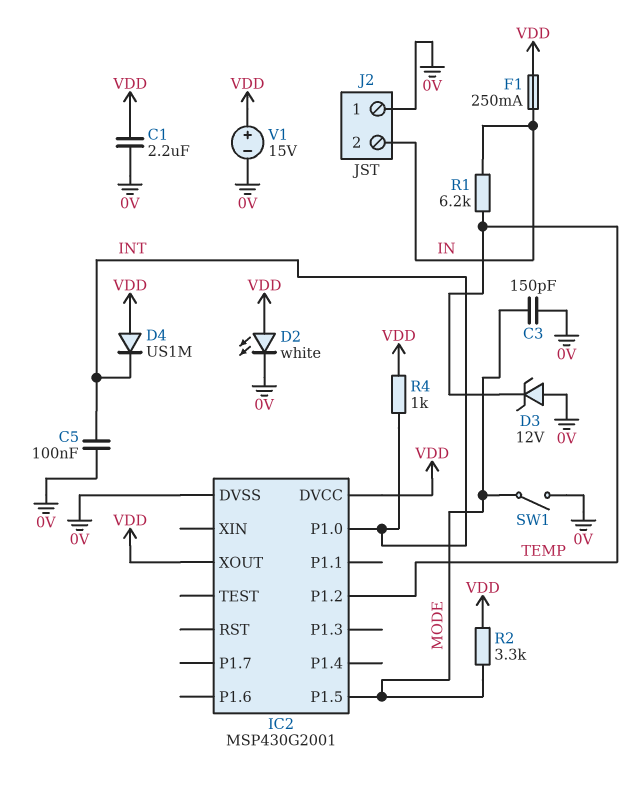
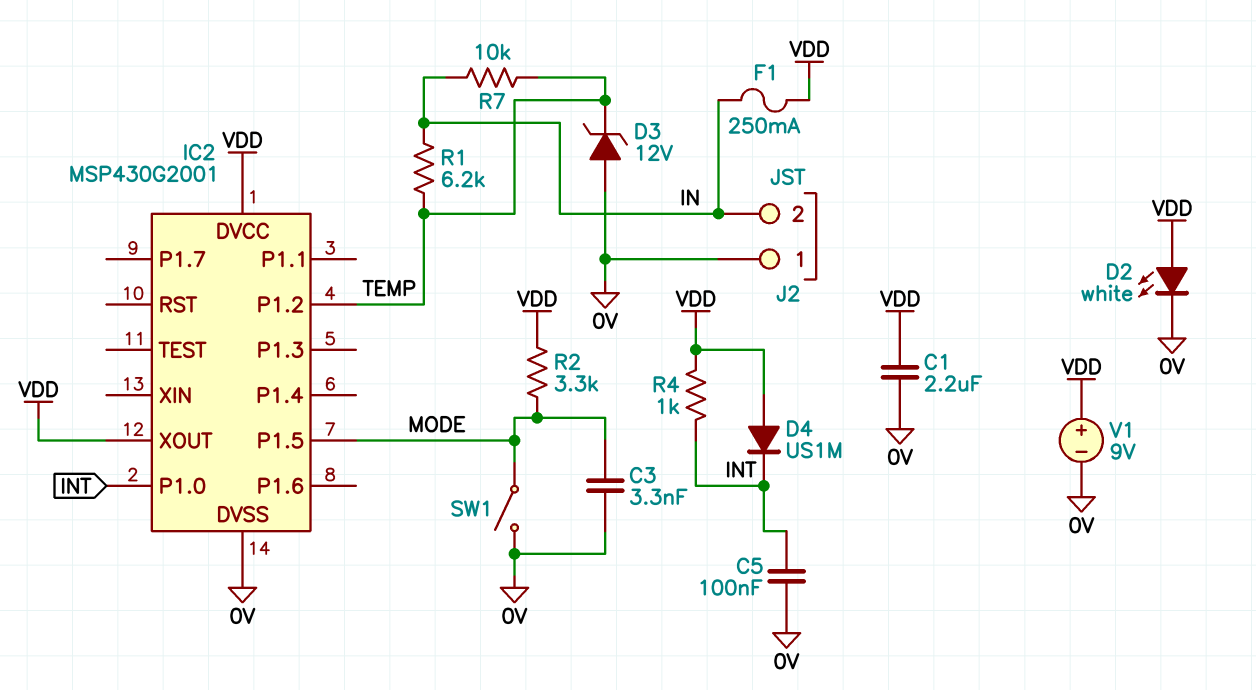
C3: 150pF (0V, MODE) -> 3.3nF (0V, MODE)
R7: none -> 10k (IN, TEMP)
V1: 15V (plus VDD, minus 0V) -> 9V (plus VDD, minus 0V)

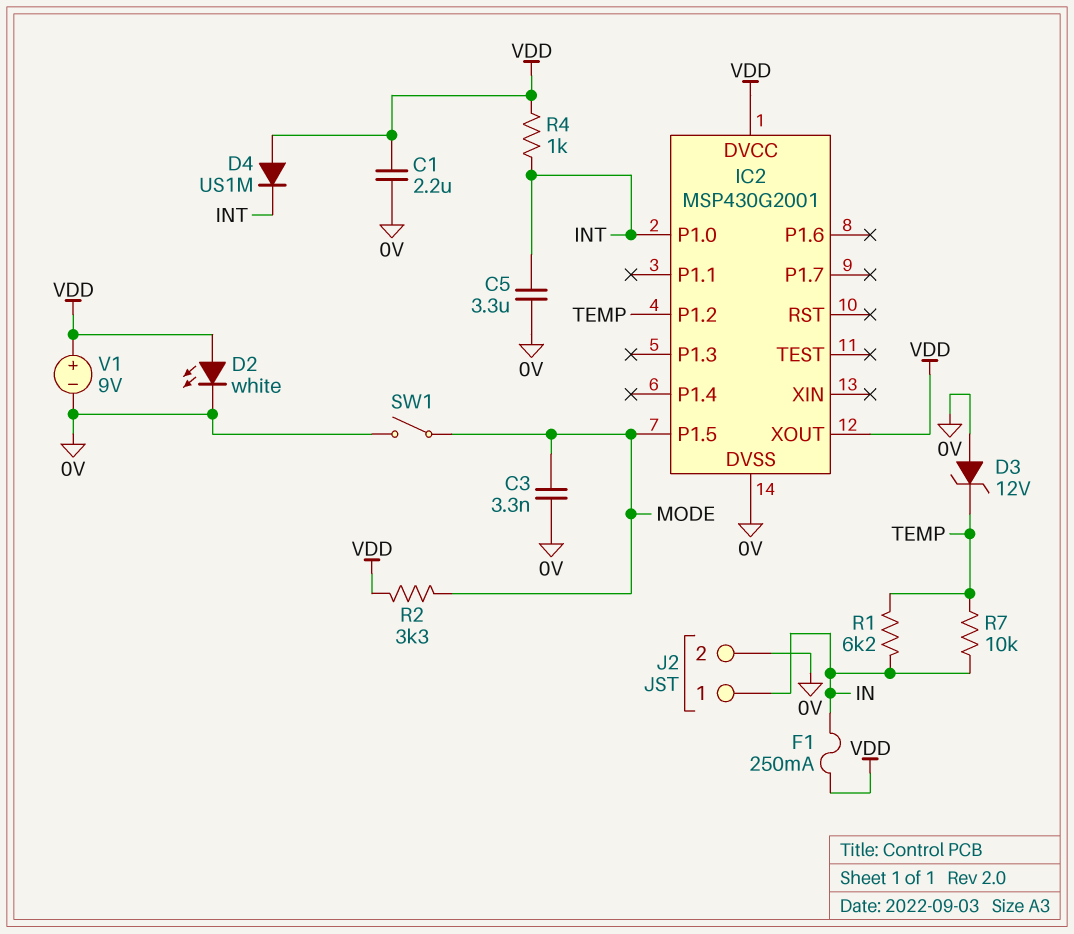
C5: 100nF (0V, INT) -> 3.3uF (0V, INT)
J2 pin 1: 0V -> IN
J2 pin 2: IN -> 0V

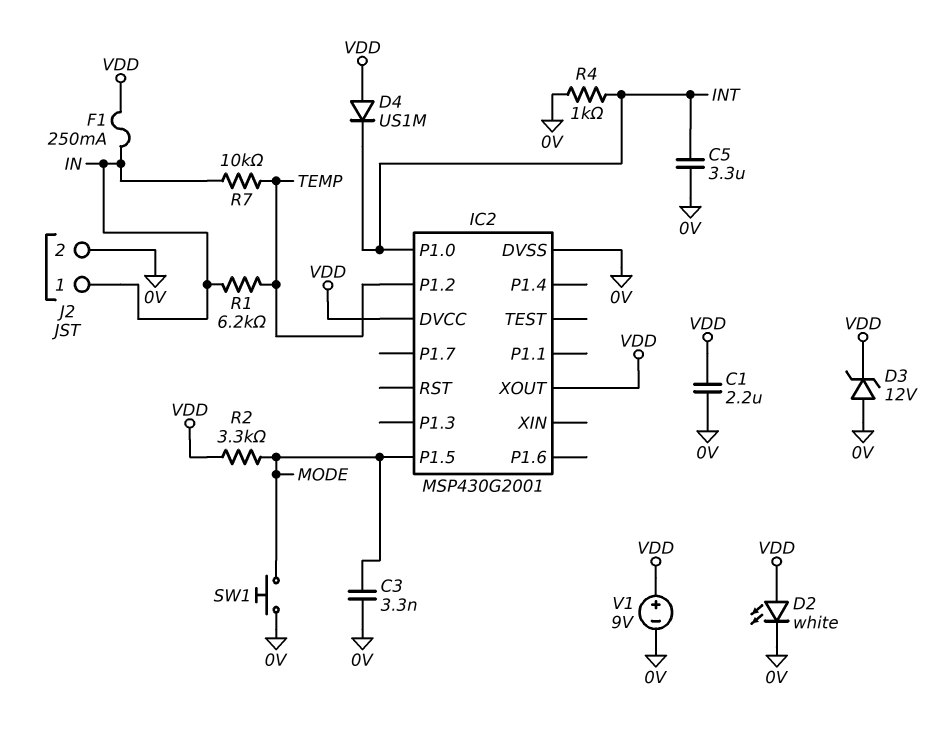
D3: zener 12V (A 0V, K TEMP) -> zener 12V (A 0V, K VDD)
R4: 1k (INT, VDD) -> 1k (0V, INT)
SW1: switch (0V, MODE) -> button (0V, MODE)

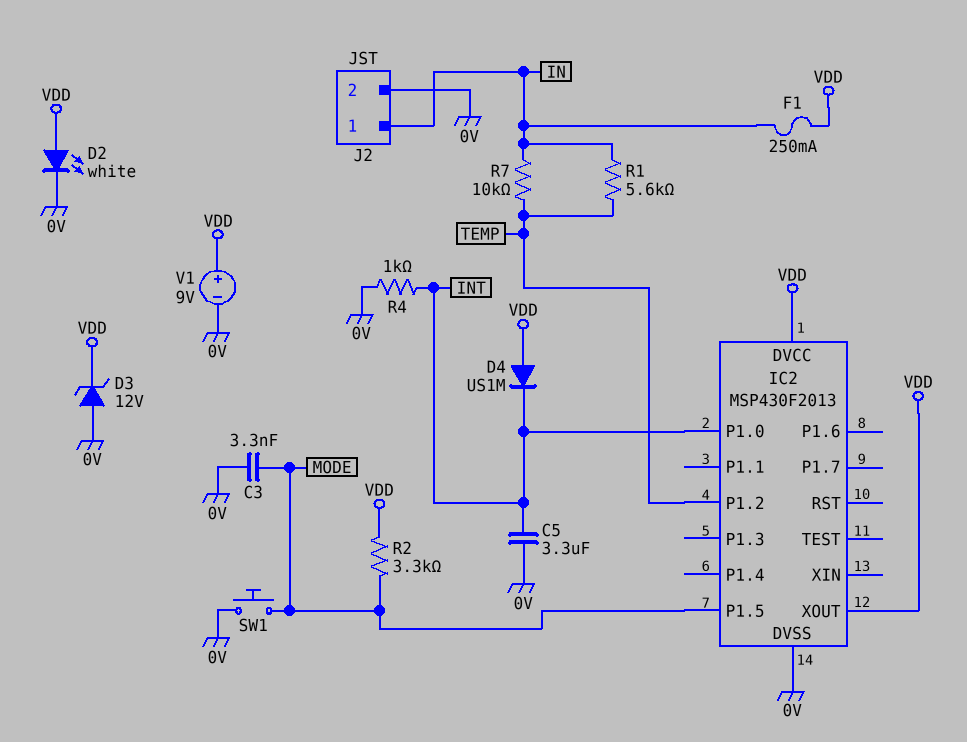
C1: 2.2uF (0V, VDD) -> none
IC2: MSP430G2001 -> MSP430F2013
R1: 6.2k (IN, TEMP) -> 5.6k (IN, TEMP)

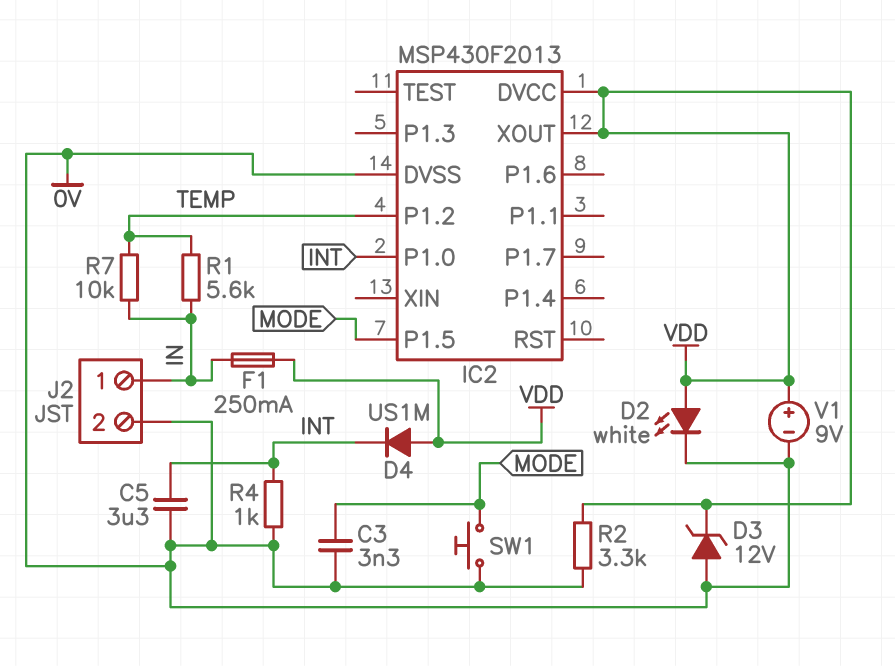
R2: 3.3k (MODE, VDD) -> 3.3k (0V, VDD)

